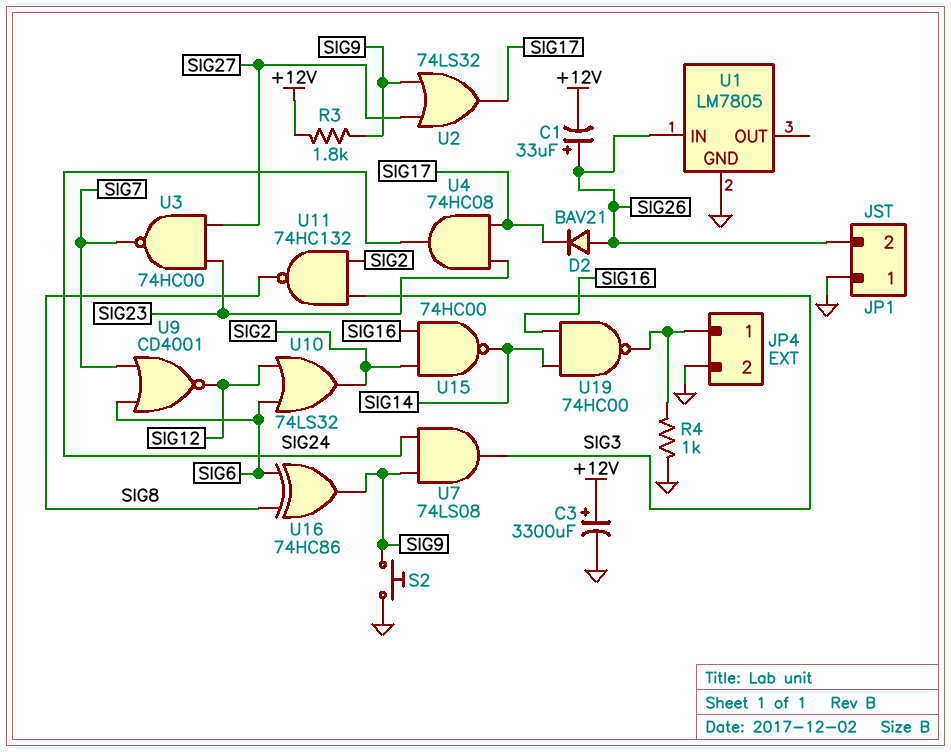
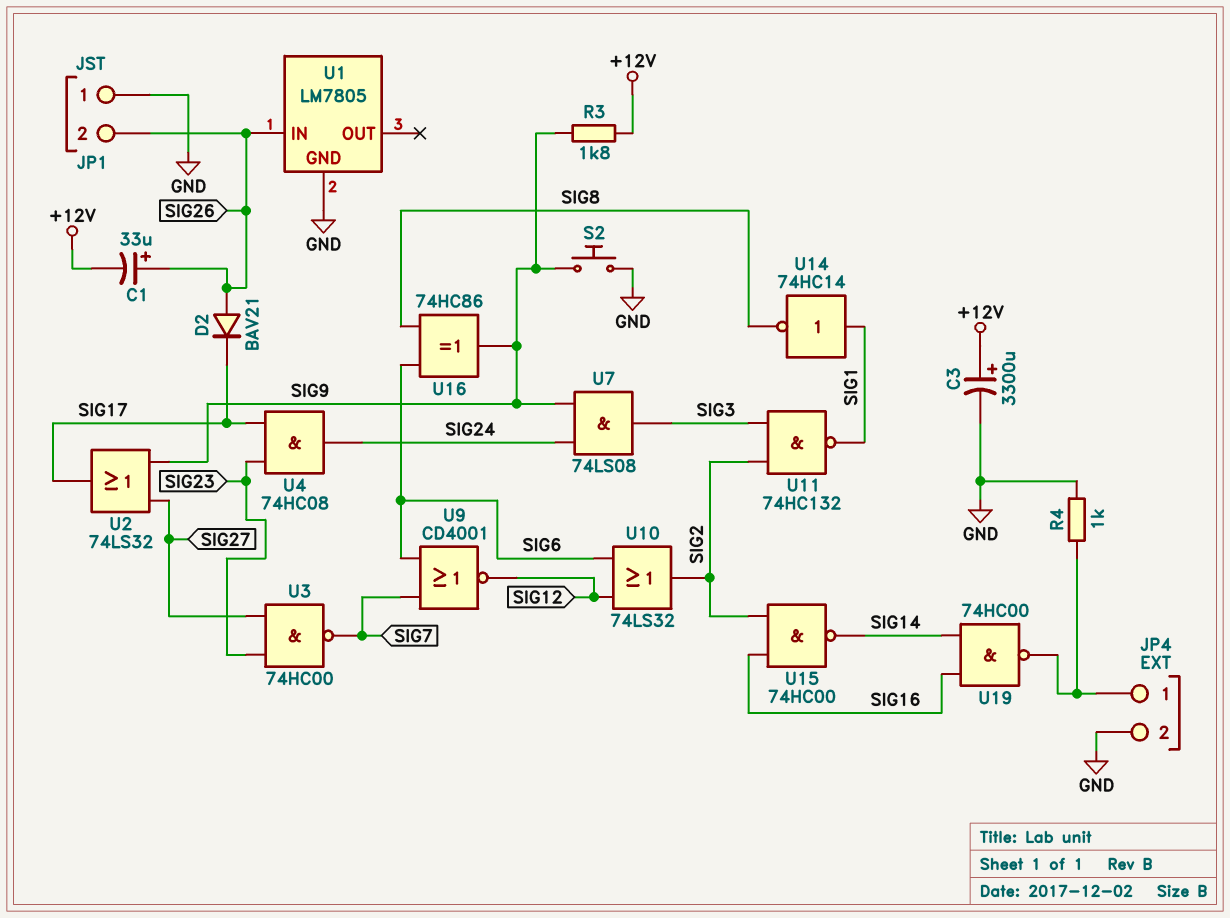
U11: NAND 74HC132 (in SIG2, in SIG3, out SIG8) -> NAND 74HC132 (in SIG2, in SIG3, out SIG1)
U14: none -> NOT 74HC14 (in SIG1, out SIG8)

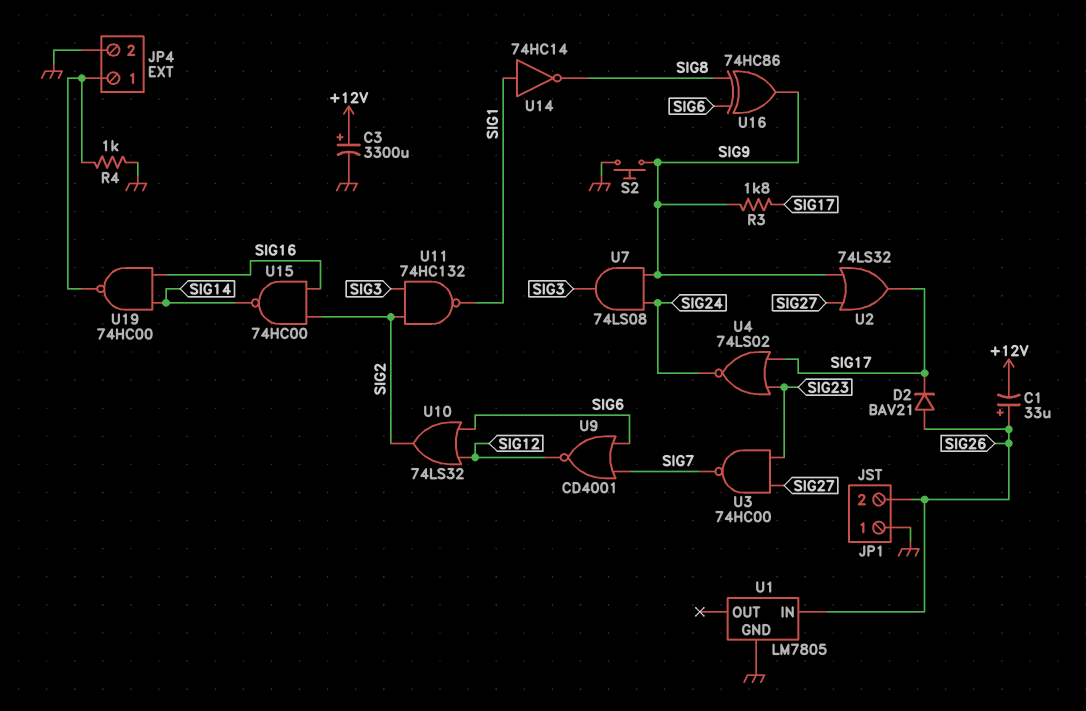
R3: 1.8k (+12V, SIG9) -> 1.8k (SIG9, SIG17)
U4: AND 74HC08 (in SIG17, in SIG23, out SIG24) -> NOR 74LS02 (in SIG17, in SIG23, out SIG24)

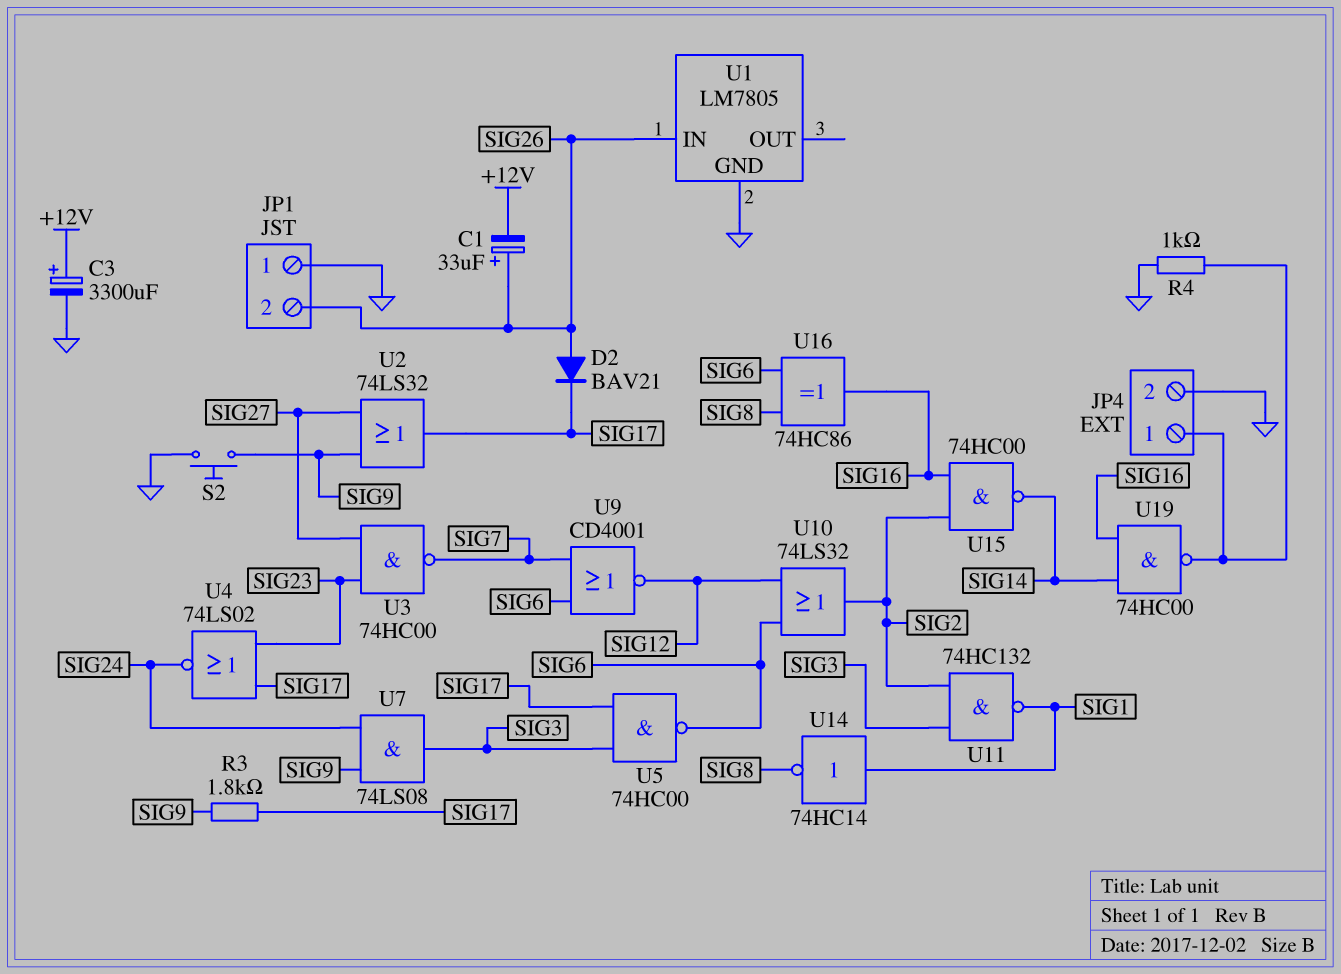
U5: none -> NAND 74HC00 (in SIG3, in SIG17, out SIG6)
U16: XOR 74HC86 (in SIG6, in SIG8, out SIG9) -> XOR 74HC86 (in SIG6, in SIG8, out SIG16)

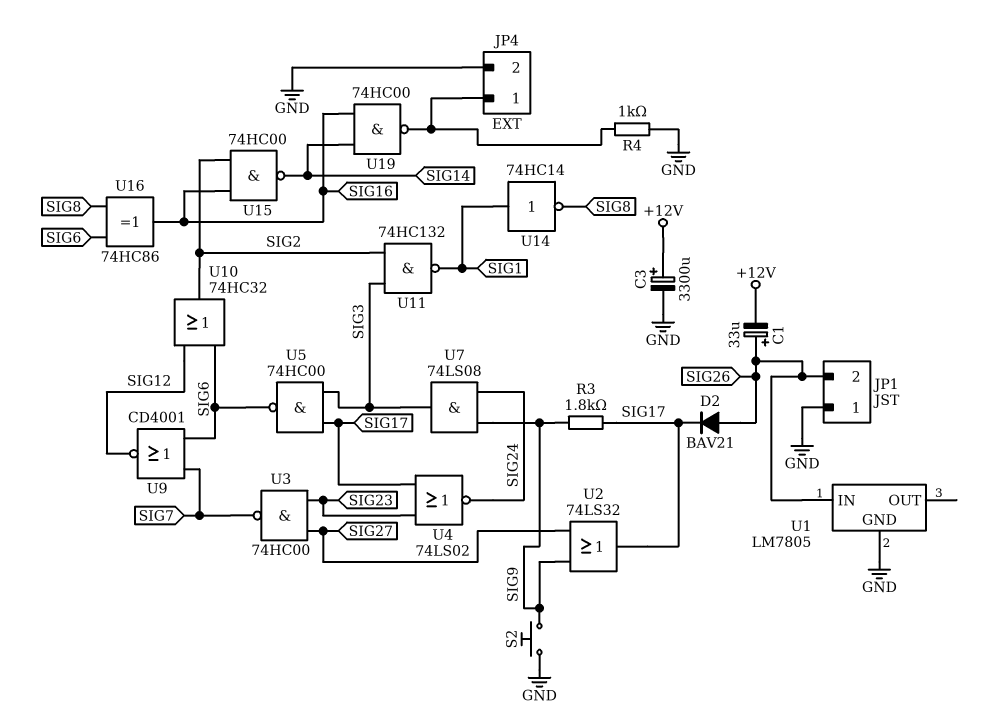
U10: OR 74LS32 (in SIG6, in SIG12, out SIG2) -> OR 74HC32 (in SIG6, in SIG12, out SIG2)

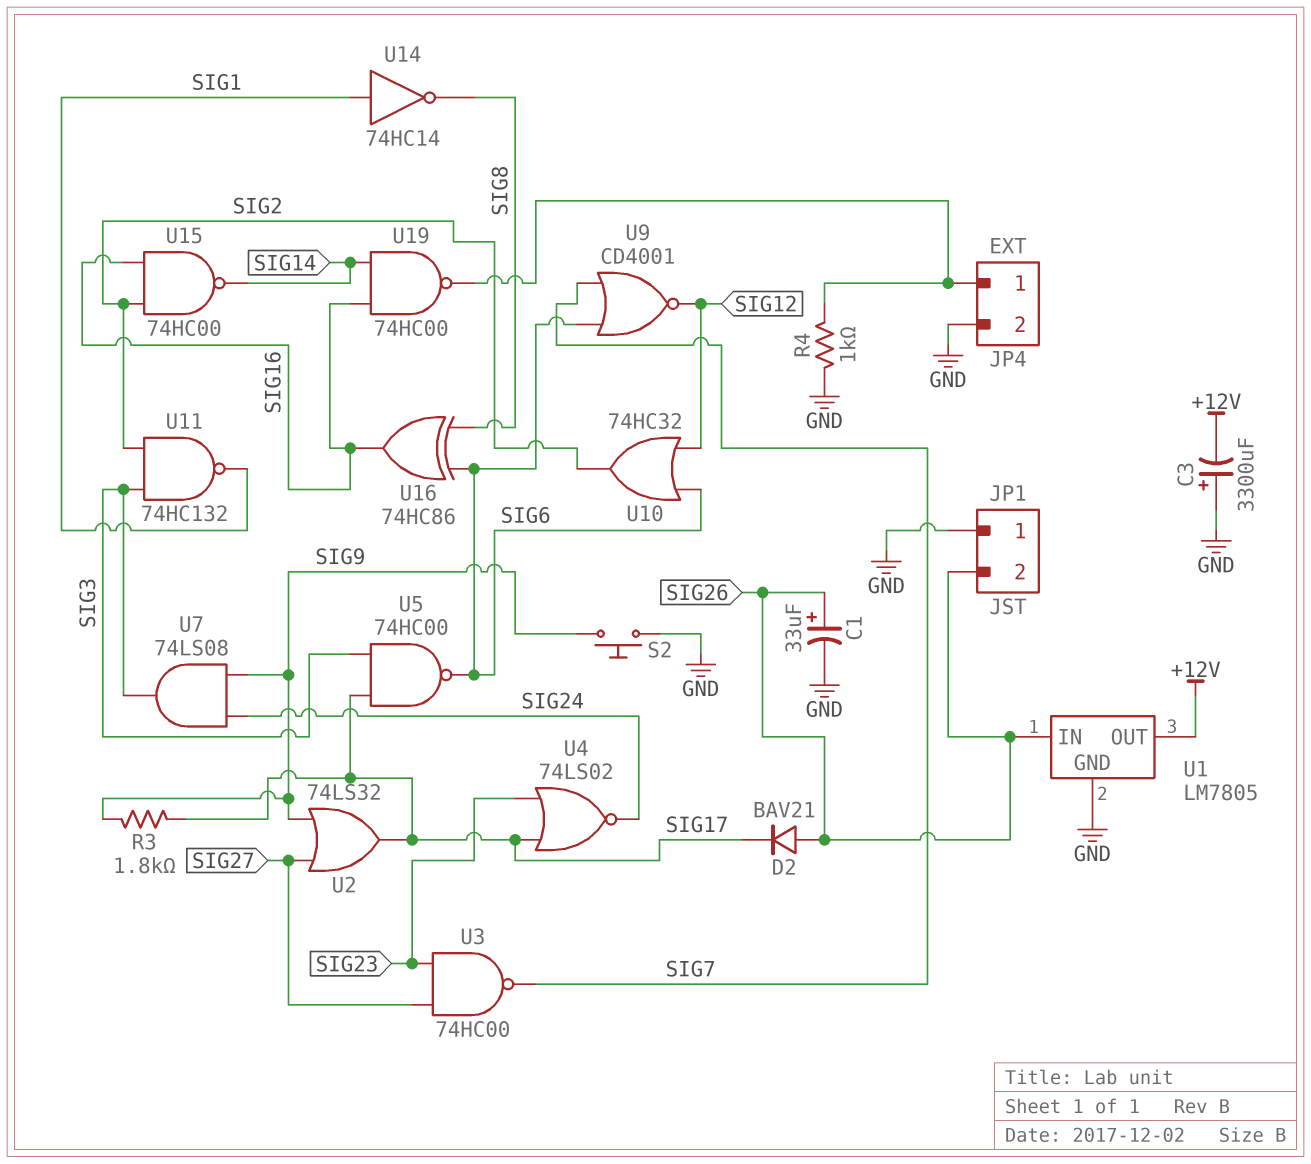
C1: 33uF (plus SIG26, minus +12V) -> 33uF (plus SIG26, minus GND)
C3: 3300uF (plus +12V, minus GND) -> 3300uF (plus GND, minus +12V)
U1 pin OUT: none -> +12V

